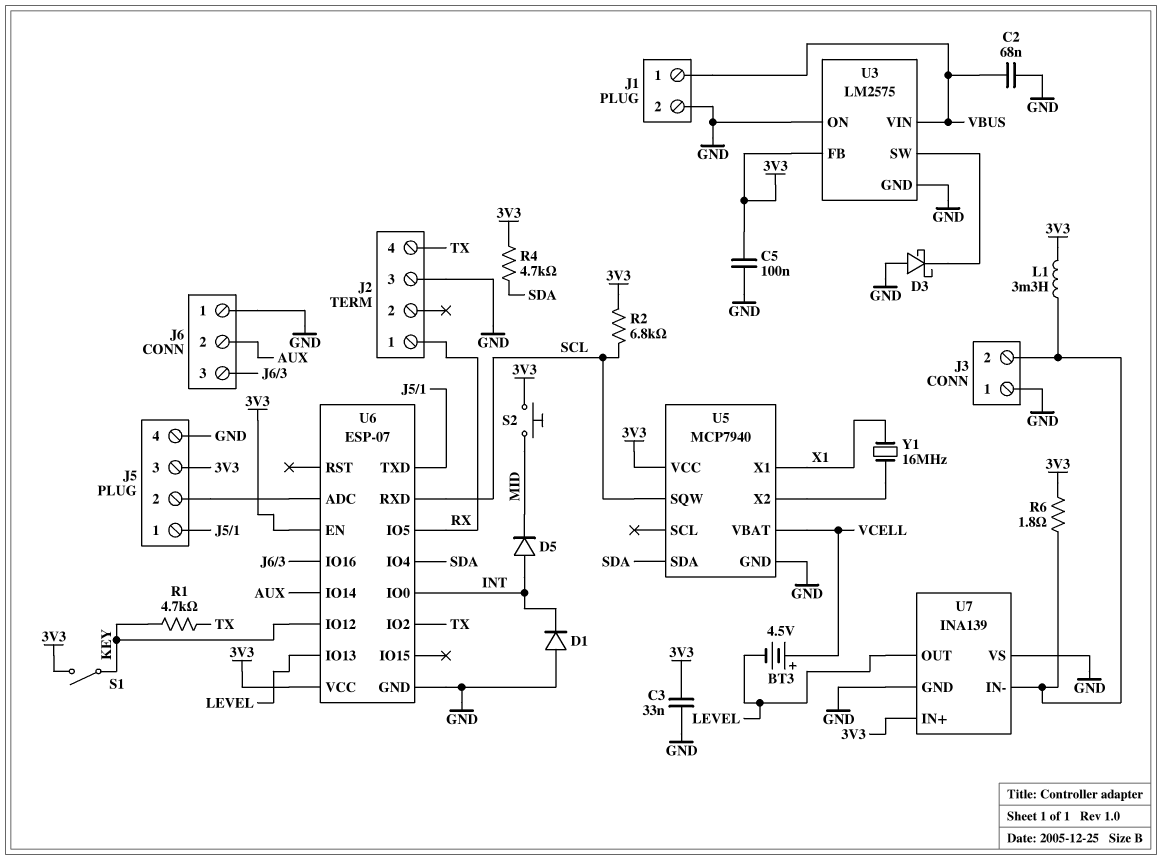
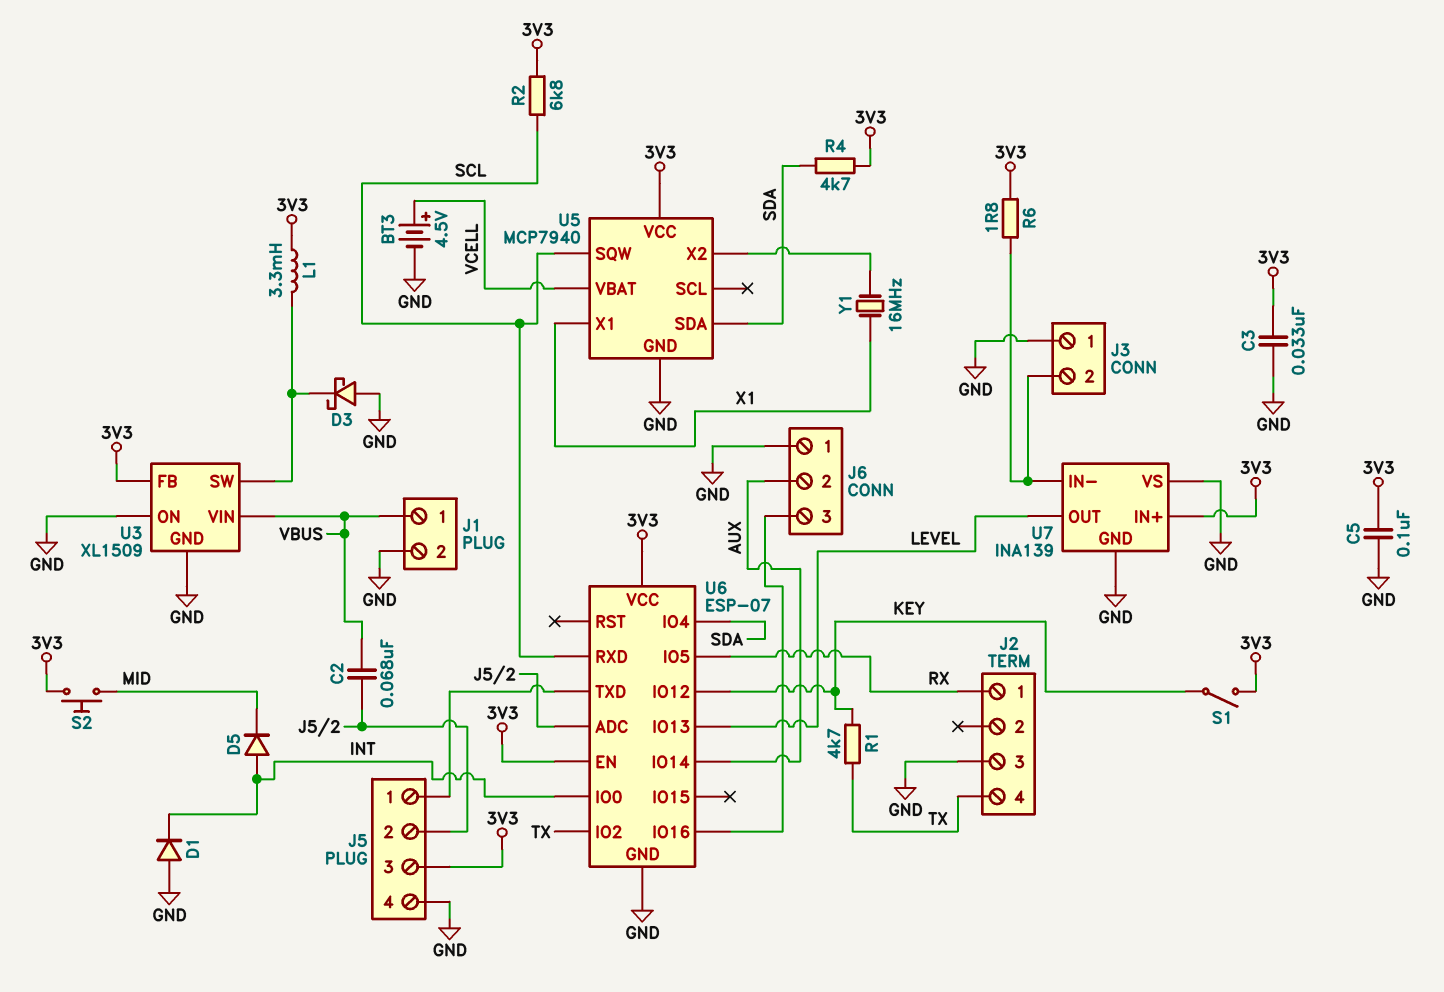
BT3: 4.5V (plus VCELL, minus LEVEL) -> 4.5V (plus VCELL, minus GND)
C2: 68nF (GND, VBUS) -> 68nF (J5/2, VBUS)
L1: 3.3mH (3V3, J3/2) -> 3.3mH (3V3, U3/SW)
U3: LM2575 -> XL1509

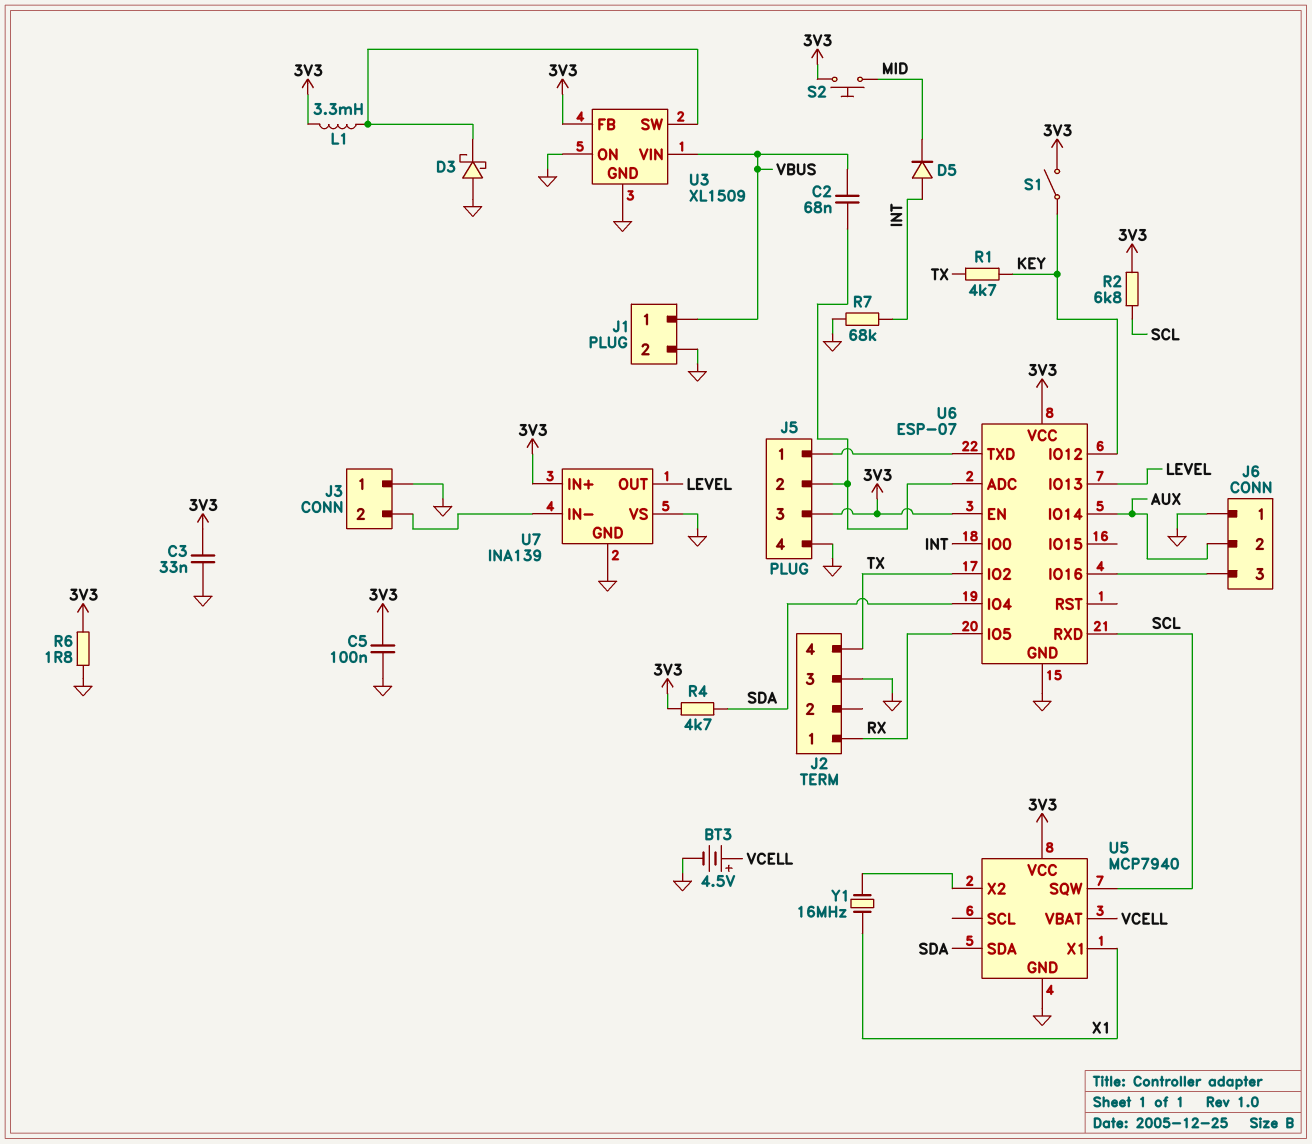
D1: diode (A GND, K INT) -> none
R6: 1.8 (3V3, J3/2) -> 1.8 (3V3, GND)
R7: none -> 68k (GND, INT)

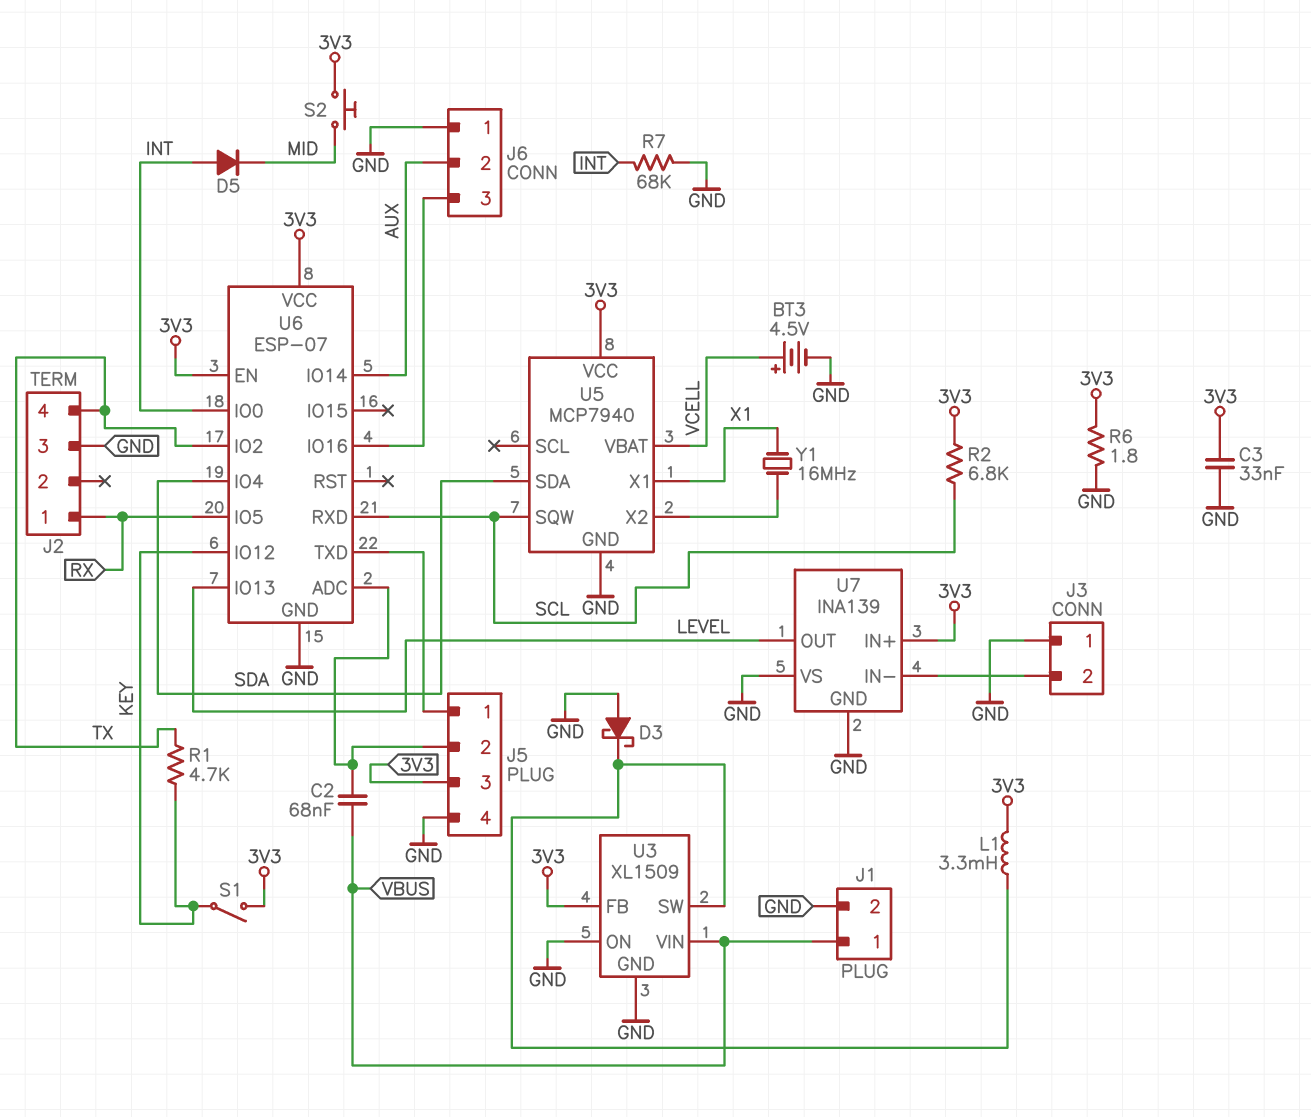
C5: 100nF (3V3, GND) -> none
R4: 4.7k (3V3, SDA) -> none

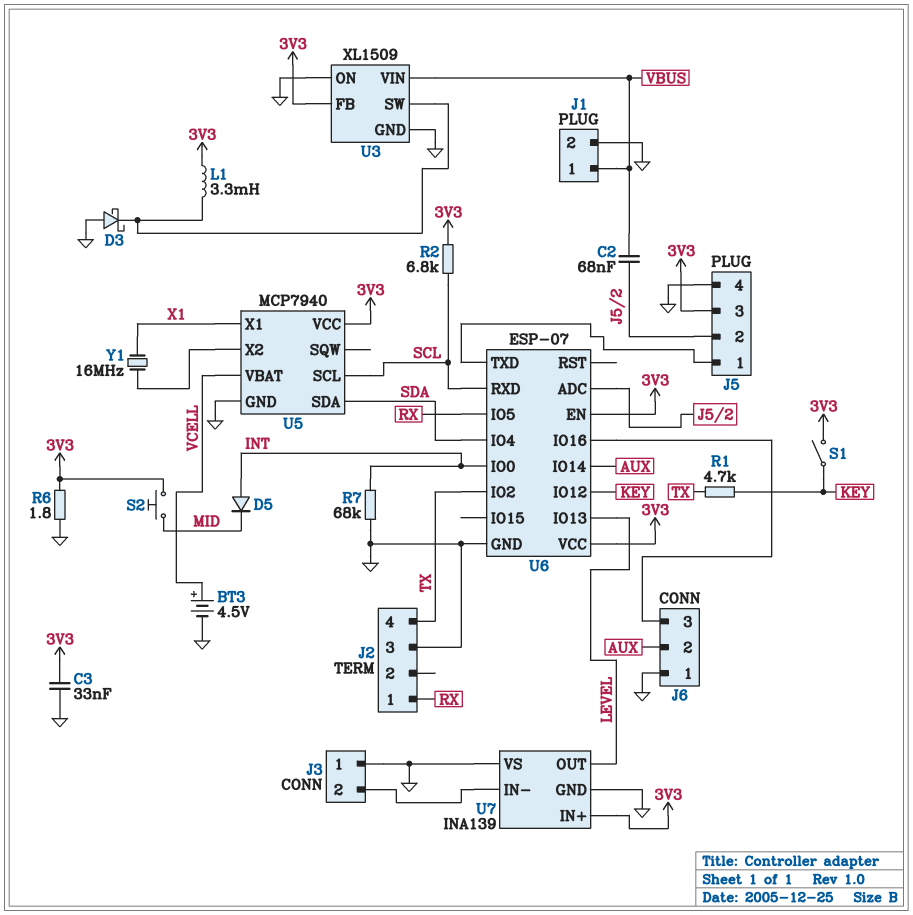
U5 pin SCL: none -> SCL
U5 pin SQW: SCL -> none

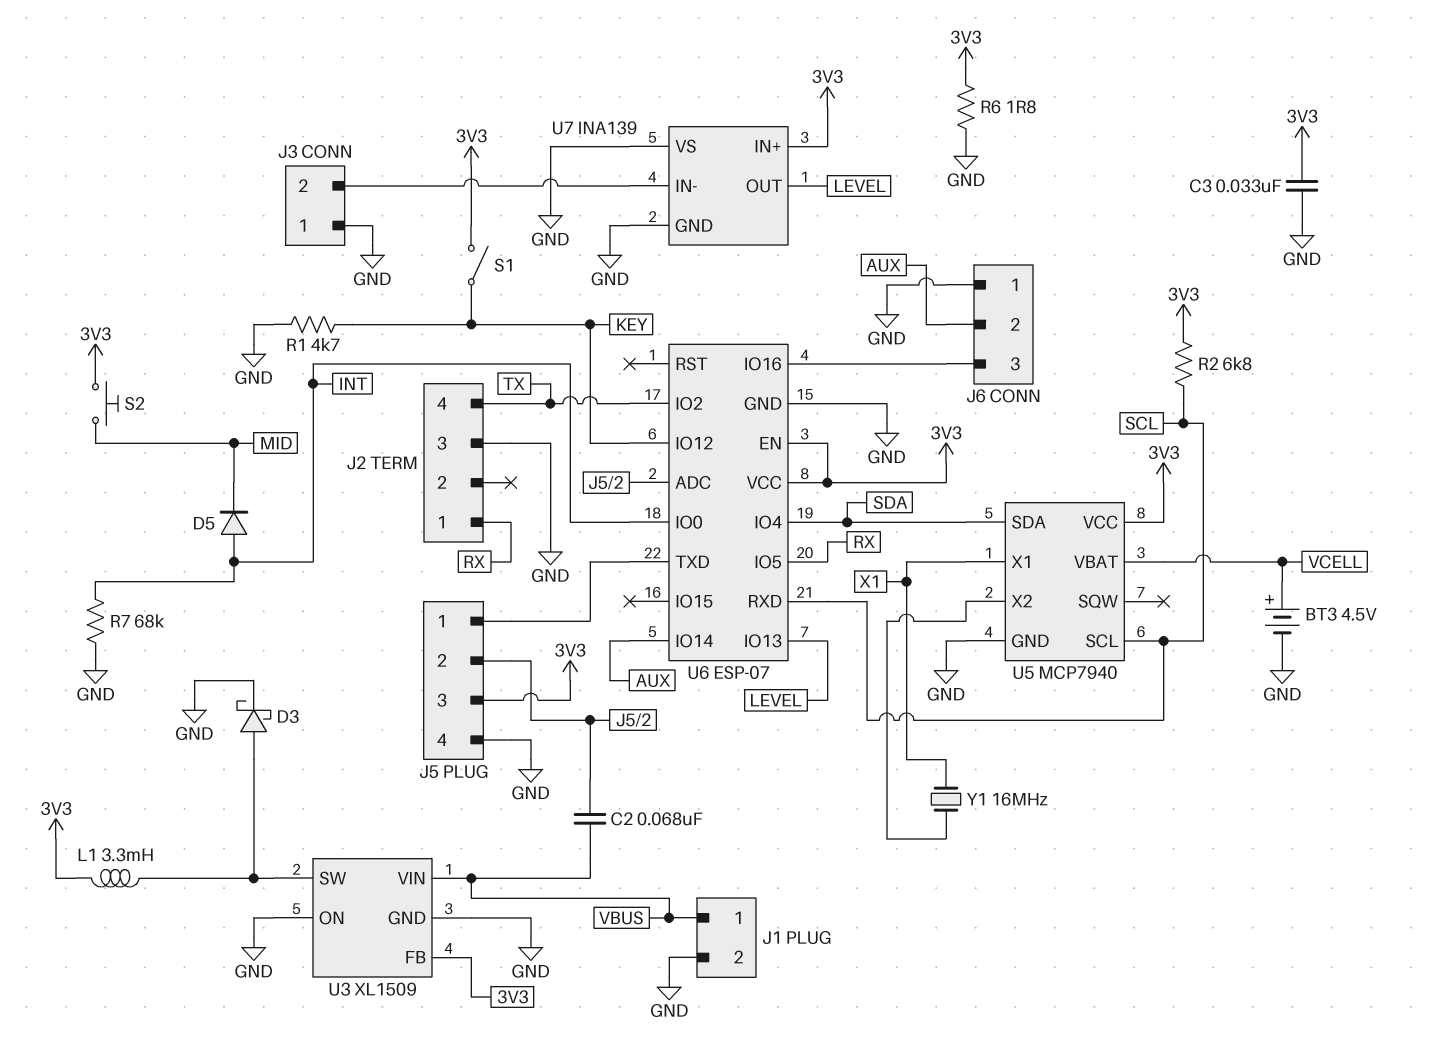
D3: schottky (A GND, K U3/SW) -> schottky (A U3/SW, K GND)
R1: 4.7k (KEY, TX) -> 4.7k (GND, KEY)

